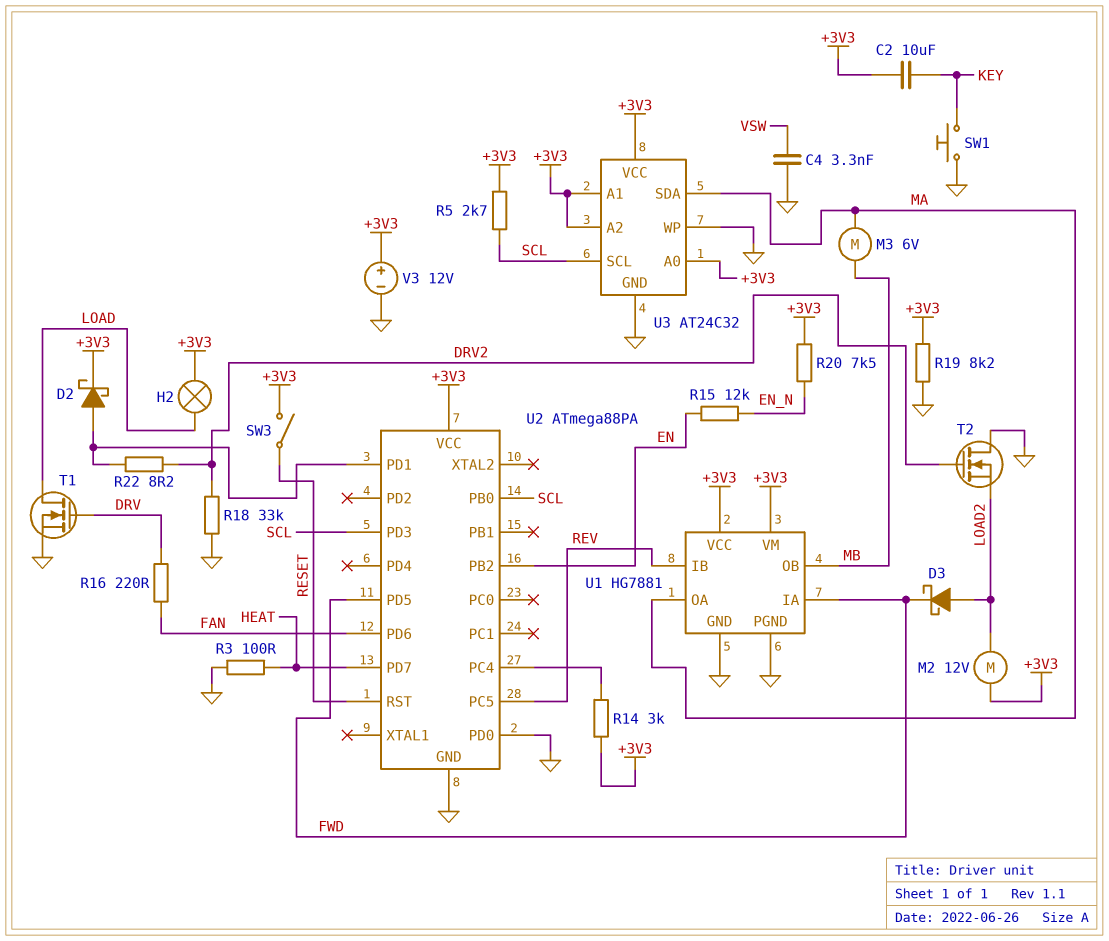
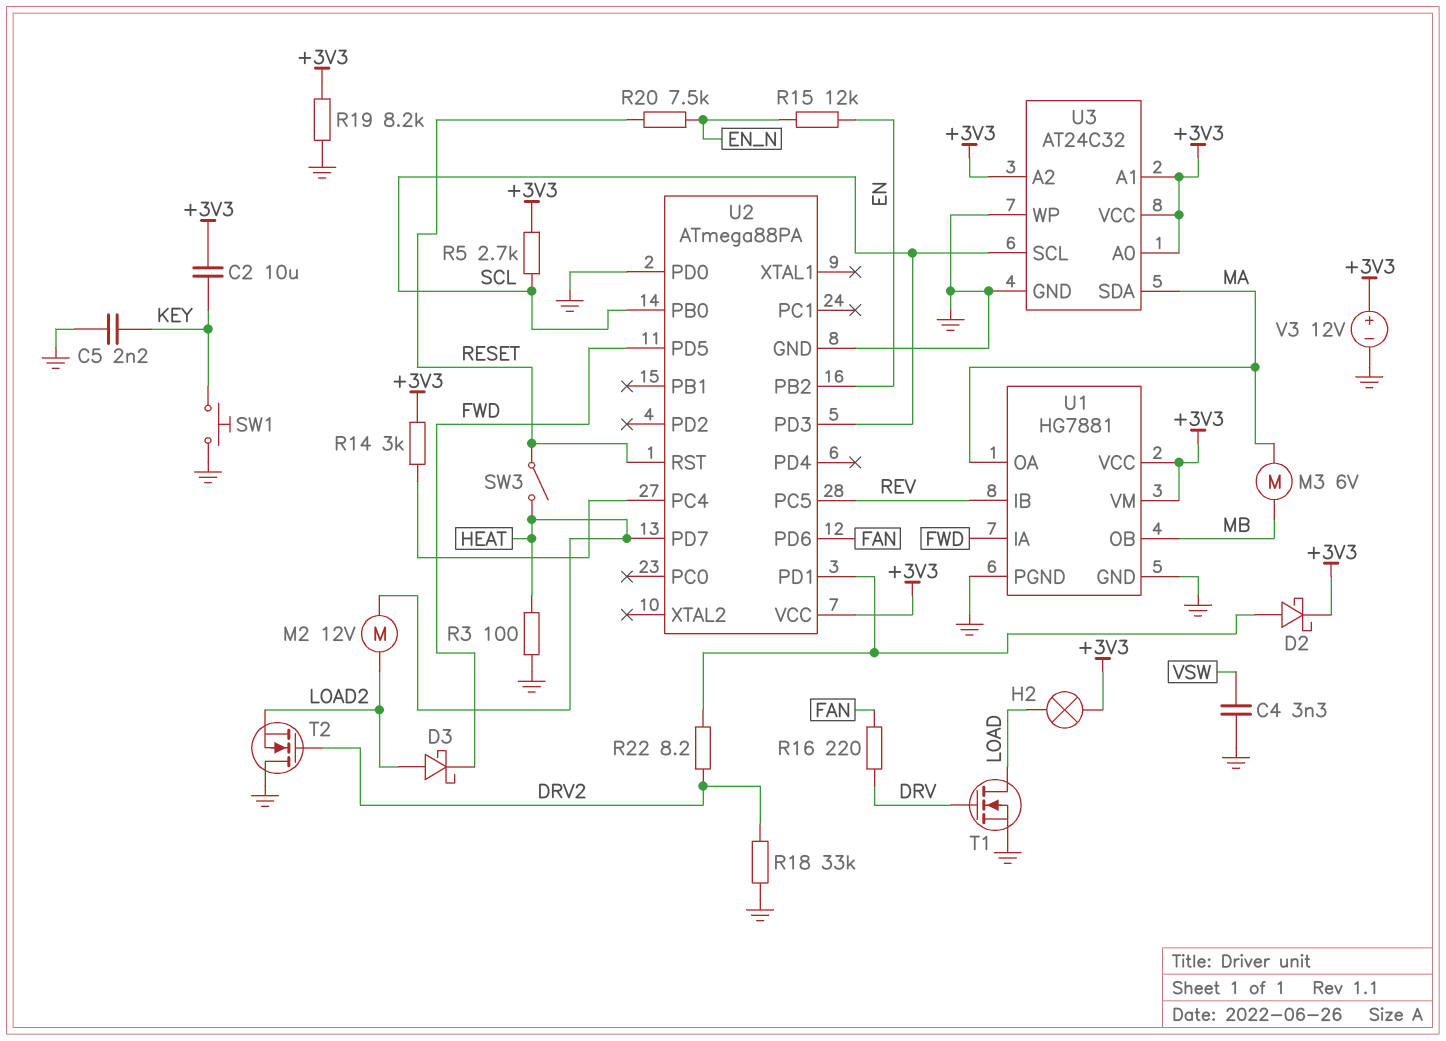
C5: none -> 2.2nF (GND, KEY)
M2: motor 12V (+3V3, LOAD2) -> motor 12V (HEAT, LOAD2)
R20: 7.5k (+3V3, EN_N) -> 7.5k (EN_N, RESET)
SW3: switch (+3V3, RESET) -> switch (HEAT, RESET)

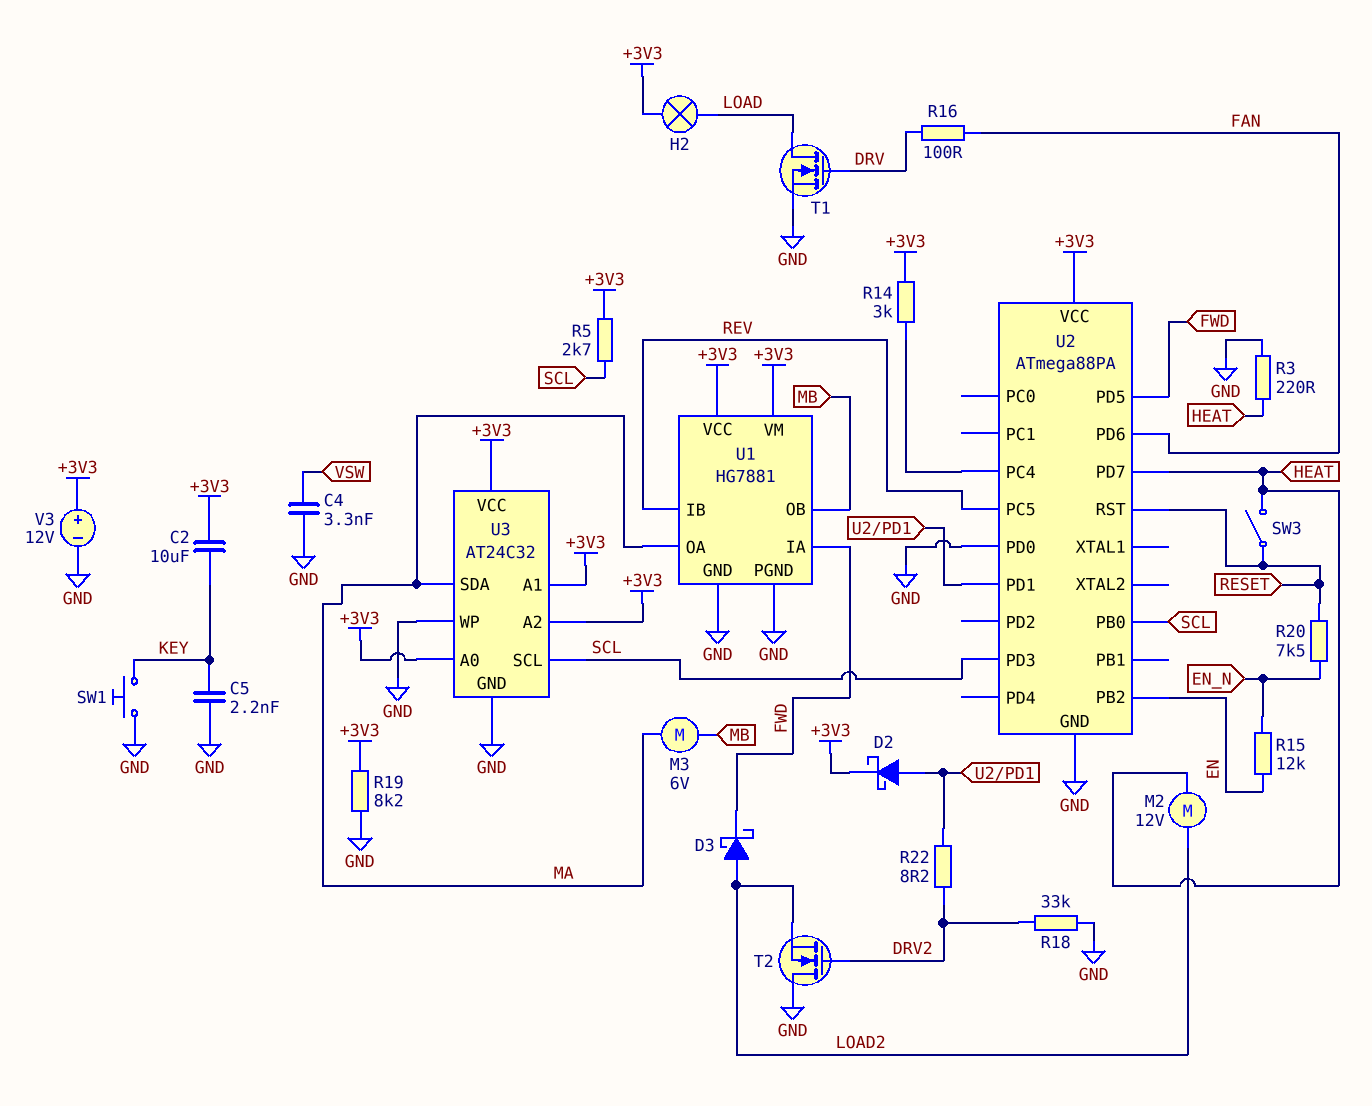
R3: 100 (GND, HEAT) -> 220 (GND, HEAT)
R16: 220 (DRV, FAN) -> 100 (DRV, FAN)

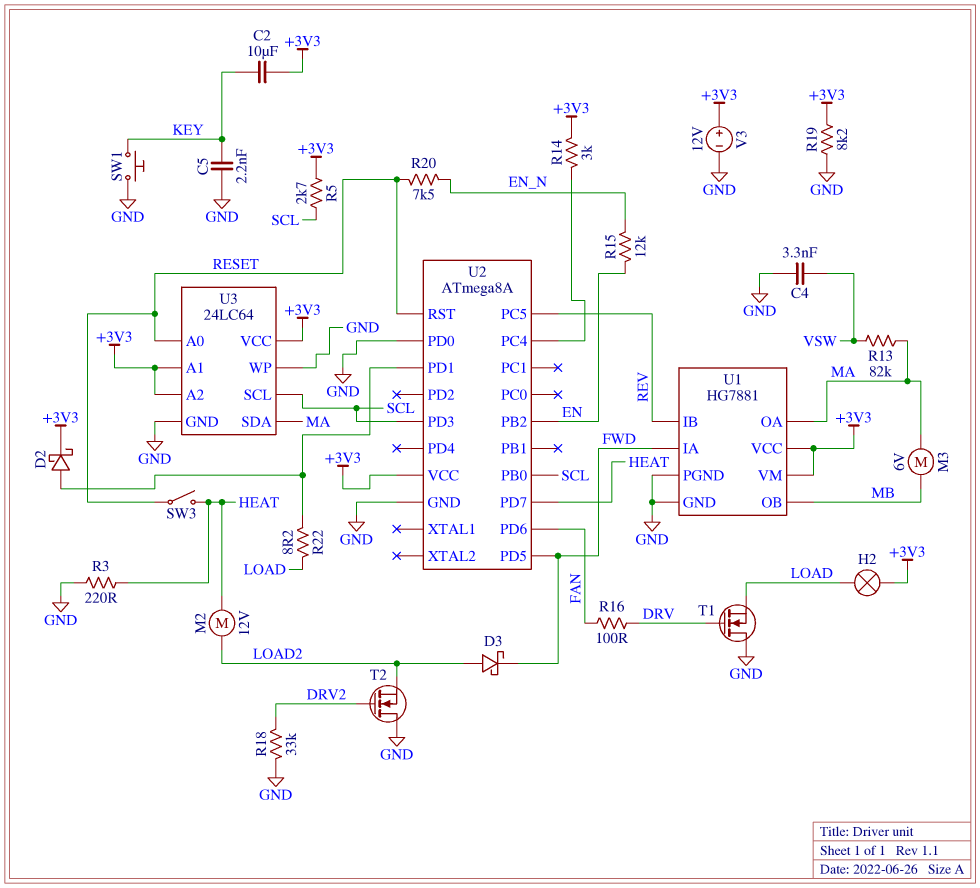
R13: none -> 82k (MA, VSW)
R22: 8.2 (DRV2, U2/PD1) -> 8.2 (LOAD, U2/PD1)
T1: NMOS (G DRV, D LOAD, S GND) -> NMOS (G DRV, D GND, S LOAD)
U2: ATmega88PA -> ATmega8A
U3: AT24C32 -> 24LC64
U3 pin A0: +3V3 -> RESET

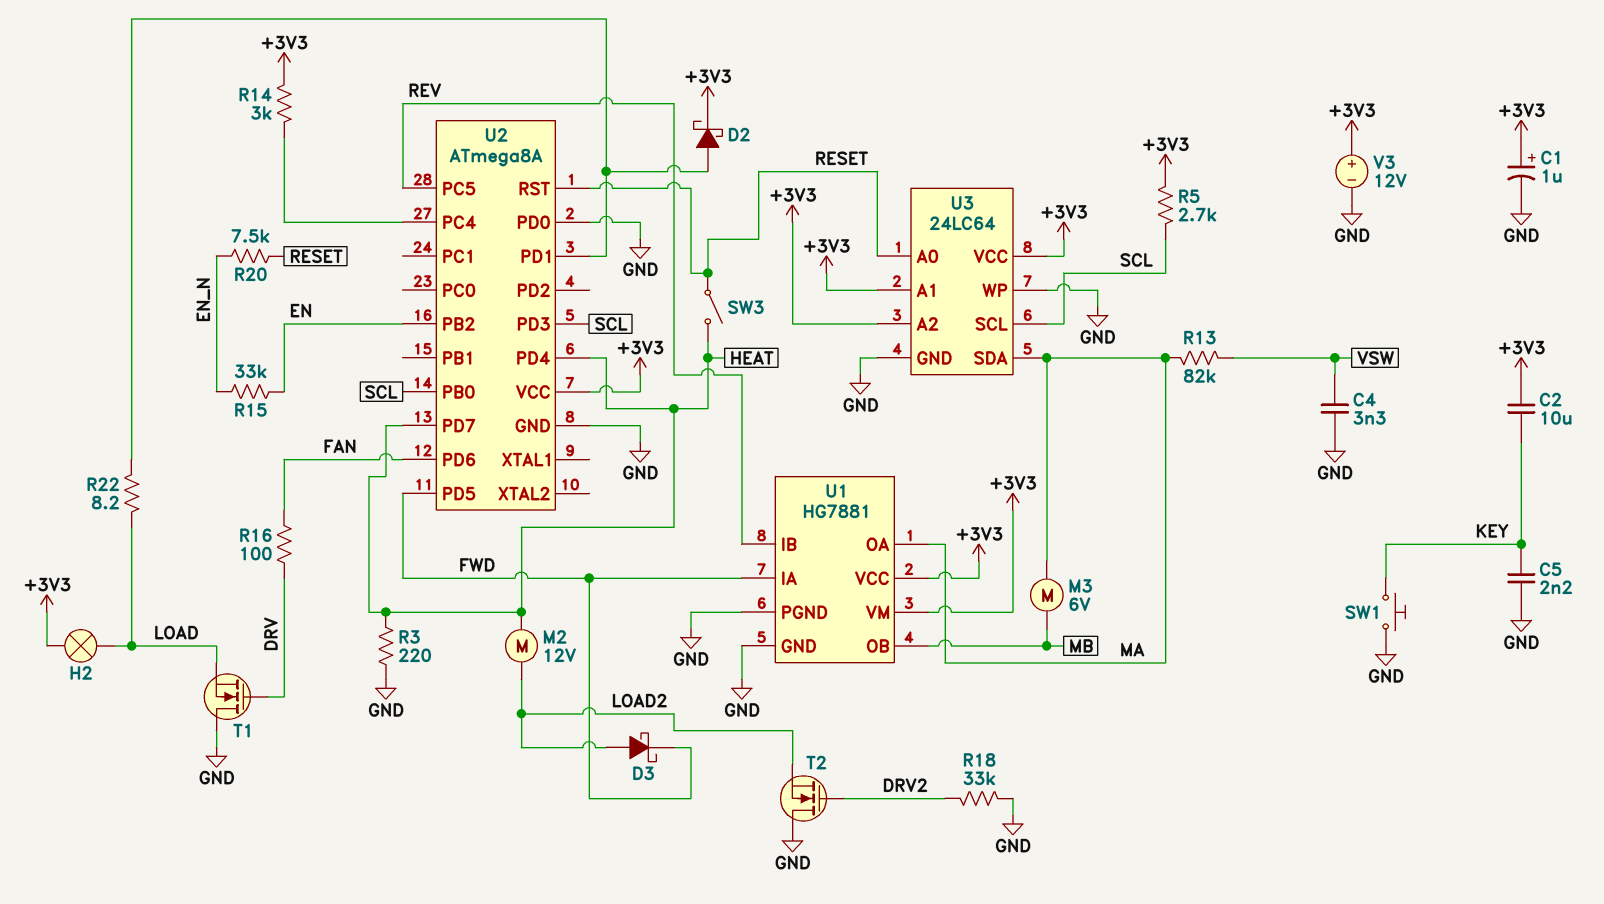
C1: none -> 1uF (plus +3V3, minus GND)
R15: 12k (EN, EN_N) -> 33k (EN, EN_N)
R19: 8.2k (+3V3, GND) -> none
U2 pin PD4: none -> HEAT

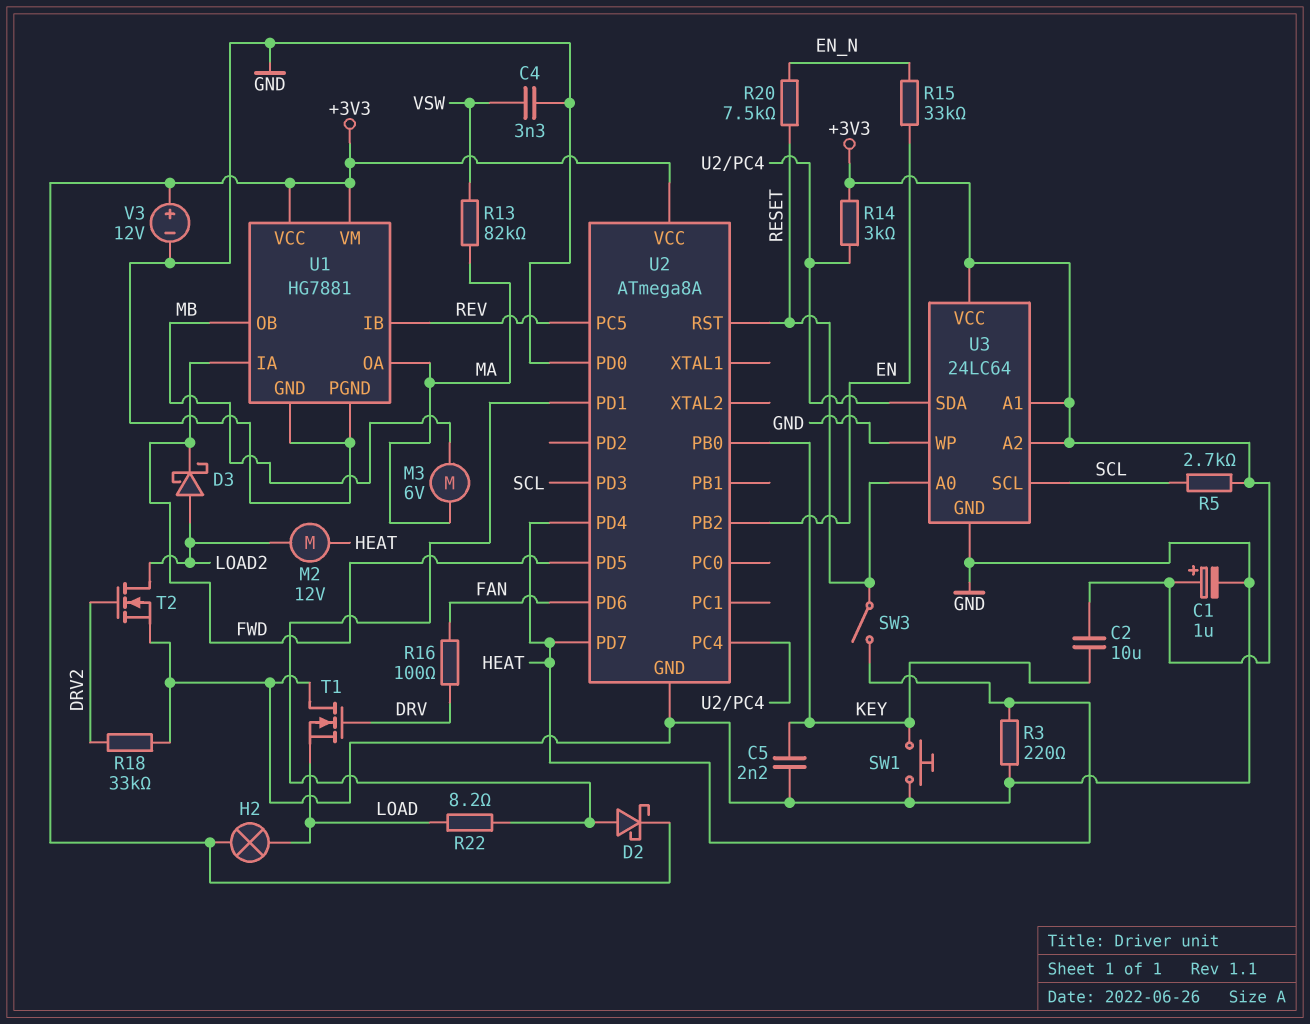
T2: NMOS (G DRV2, D GND, S LOAD2) -> NMOS (G DRV2, D LOAD2, S GND)
U2 pin PB0: SCL -> KEY
U3 pin SDA: MA -> U2/PC4

